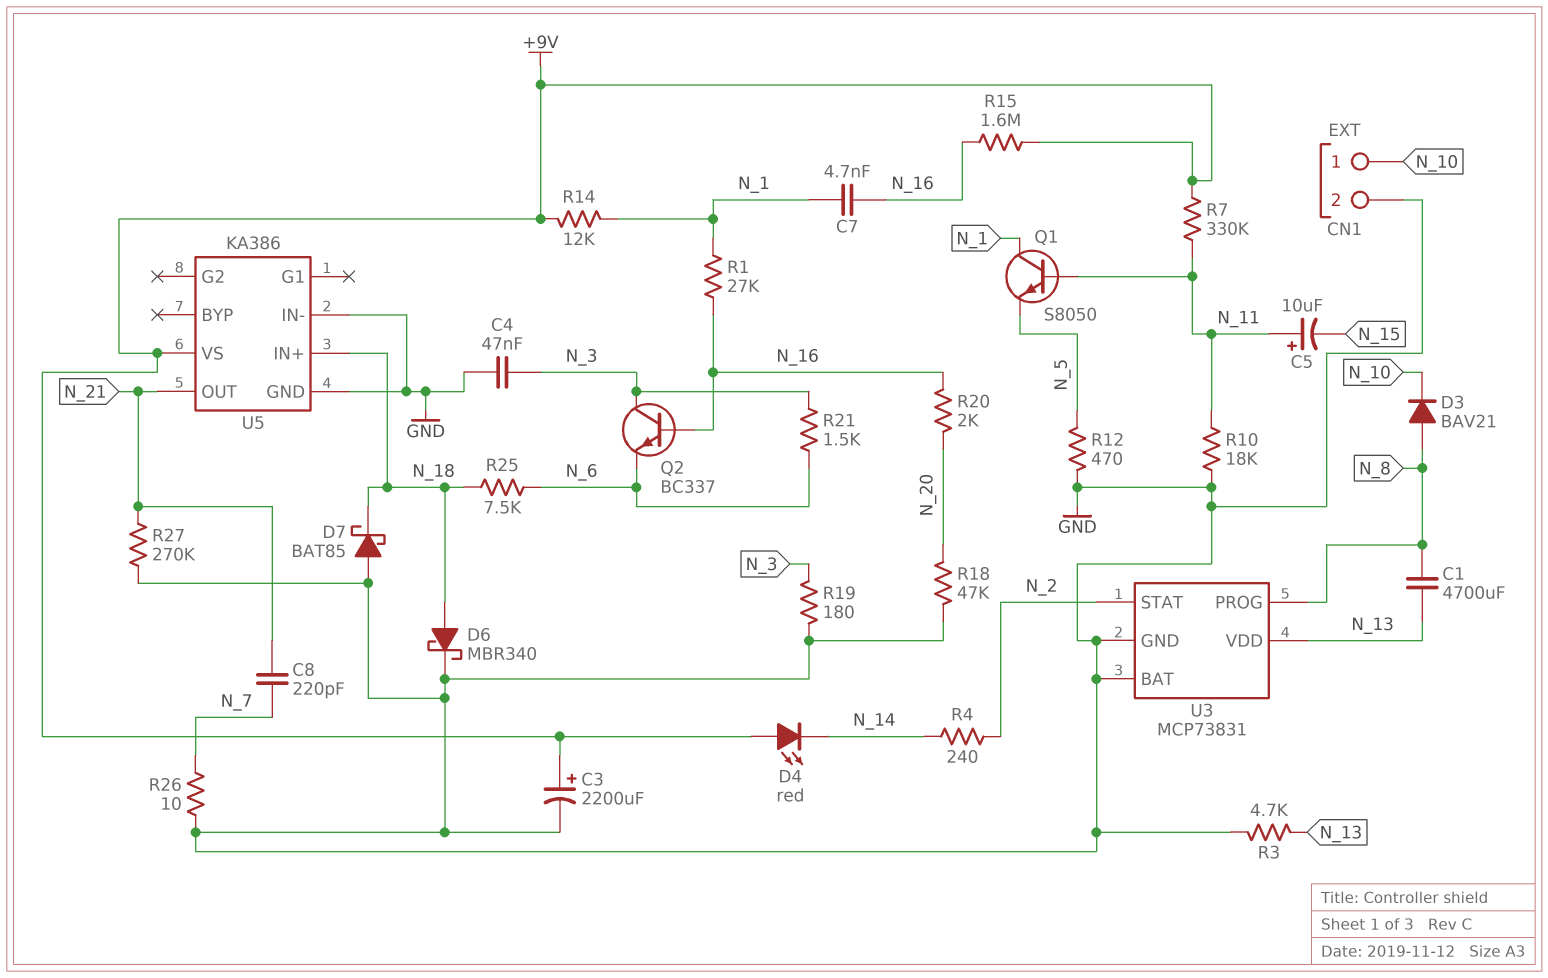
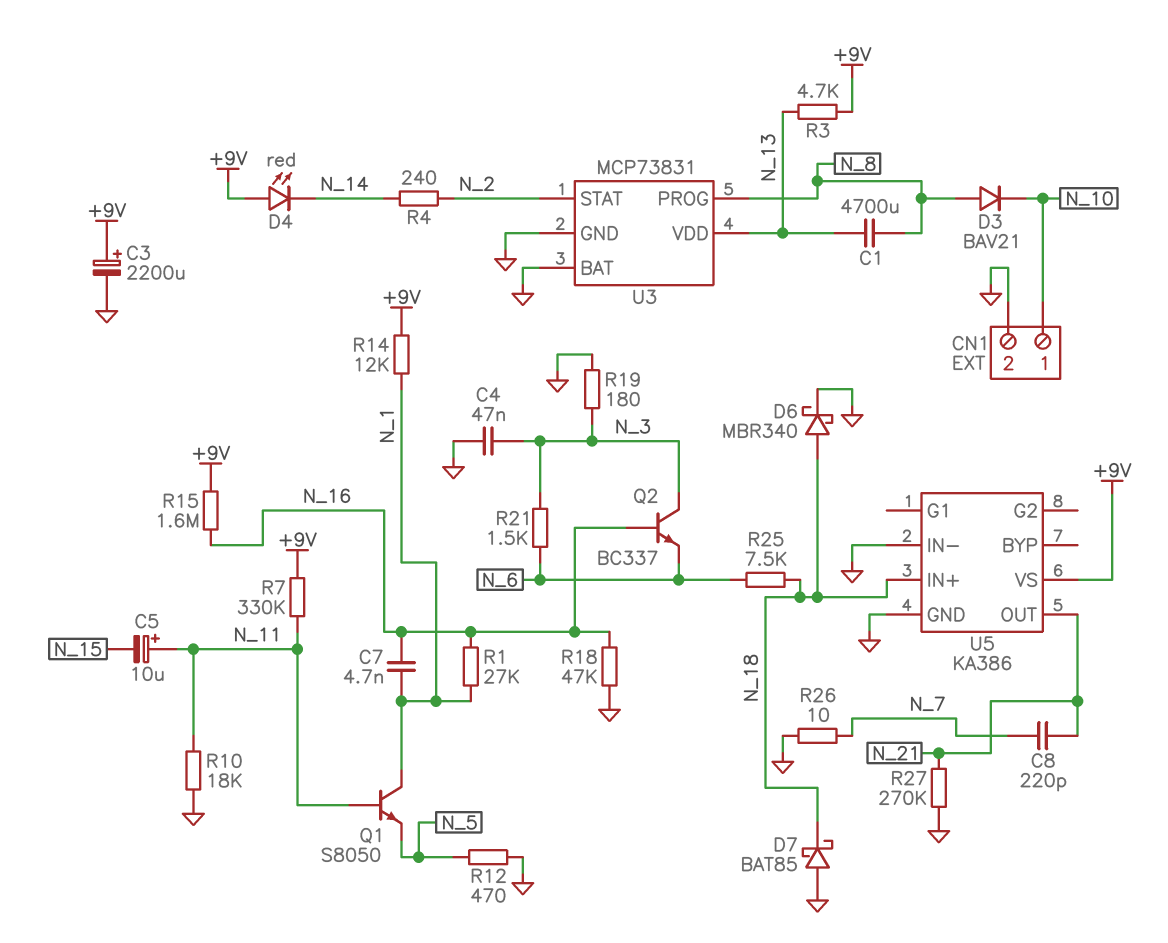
R3: 4.7k (GND, N_13) -> 4.7k (+9V, N_13)
R18: 47k (GND, N_20) -> 47k (GND, N_16)
R20: 2k (N_16, N_20) -> none

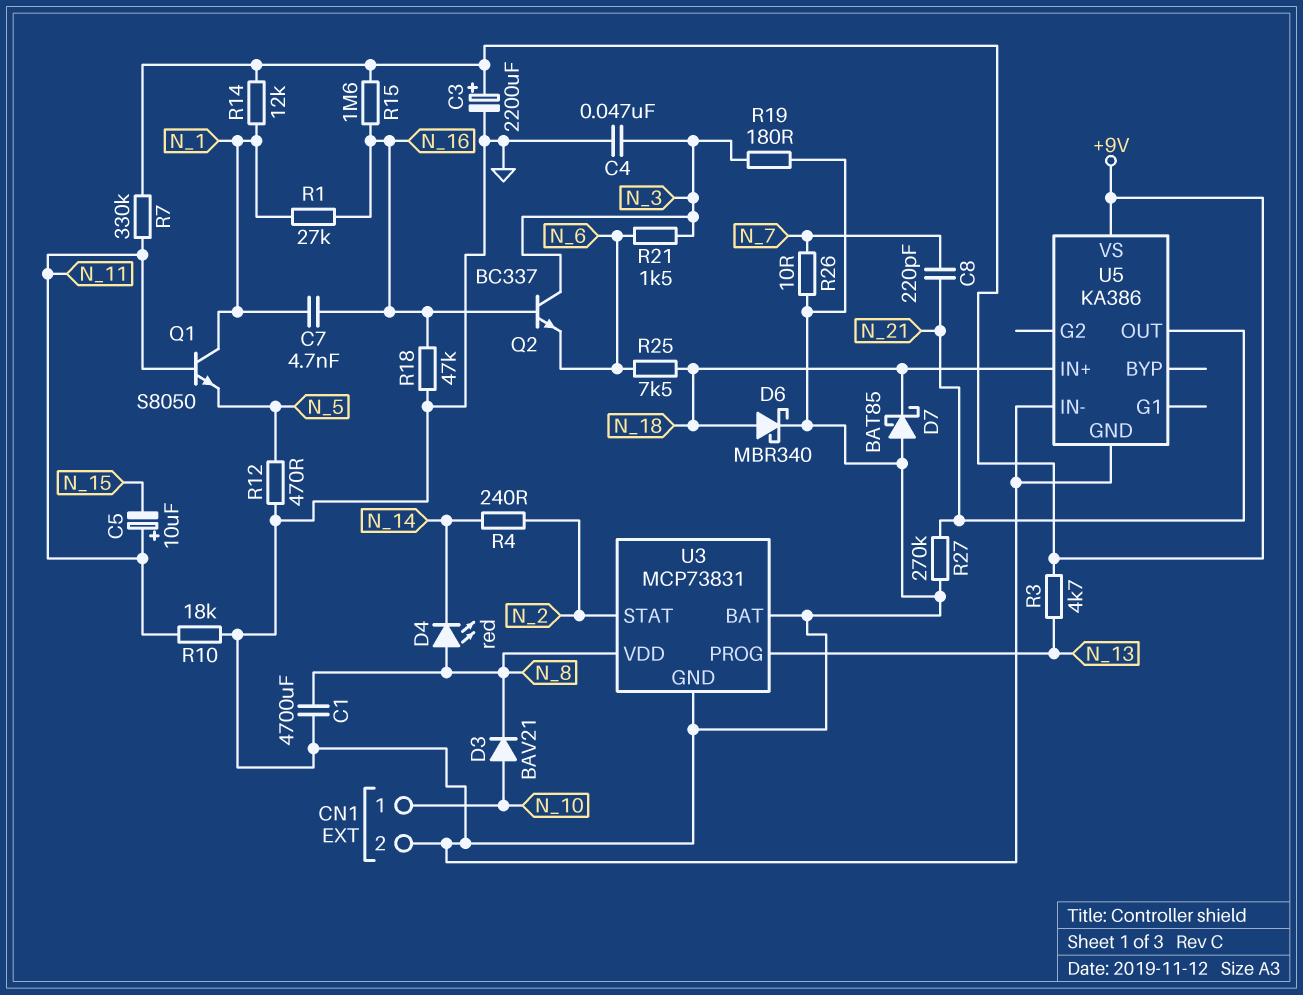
C1: 4700uF (N_8, N_13) -> 4700uF (GND, N_8)
D3: diode BAV21 (A N_8, K N_10) -> diode BAV21 (A N_10, K N_8)
D4: LED red (A +9V, K N_14) -> LED red (A N_8, K N_14)
U3 pin PROG: N_8 -> N_13
U3 pin VDD: N_13 -> N_8

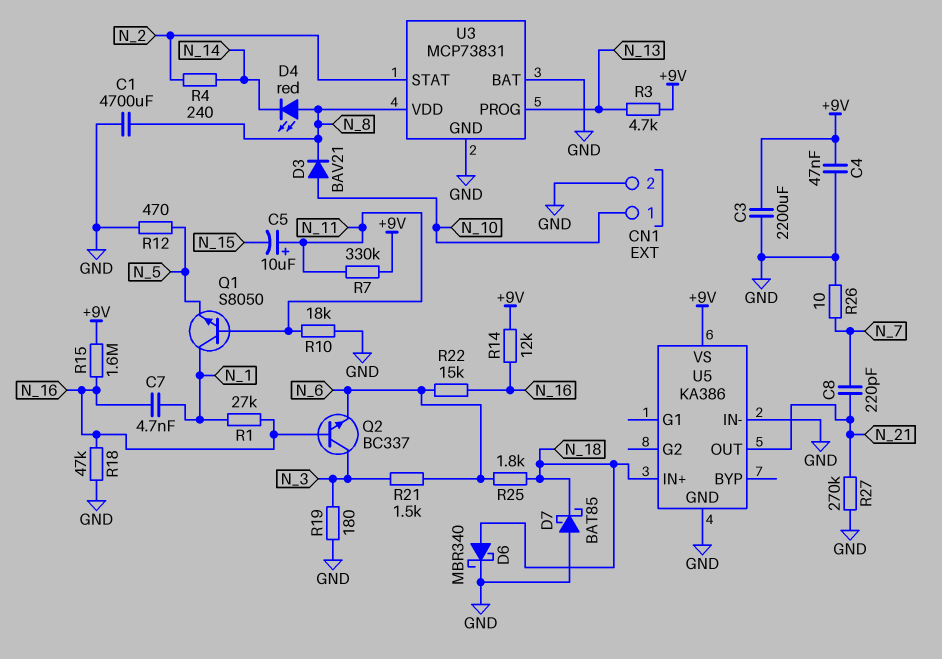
C3: 2200uF (plus +9V, minus GND) -> 2200uF (+9V, GND)
C4: 47nF (GND, N_3) -> 47nF (+9V, GND)
R14: 12k (+9V, N_1) -> 12k (+9V, N_16)
R22: none -> 15k (N_6, N_16)
R25: 7.5k (N_6, N_18) -> 1.8k (N_6, N_18)

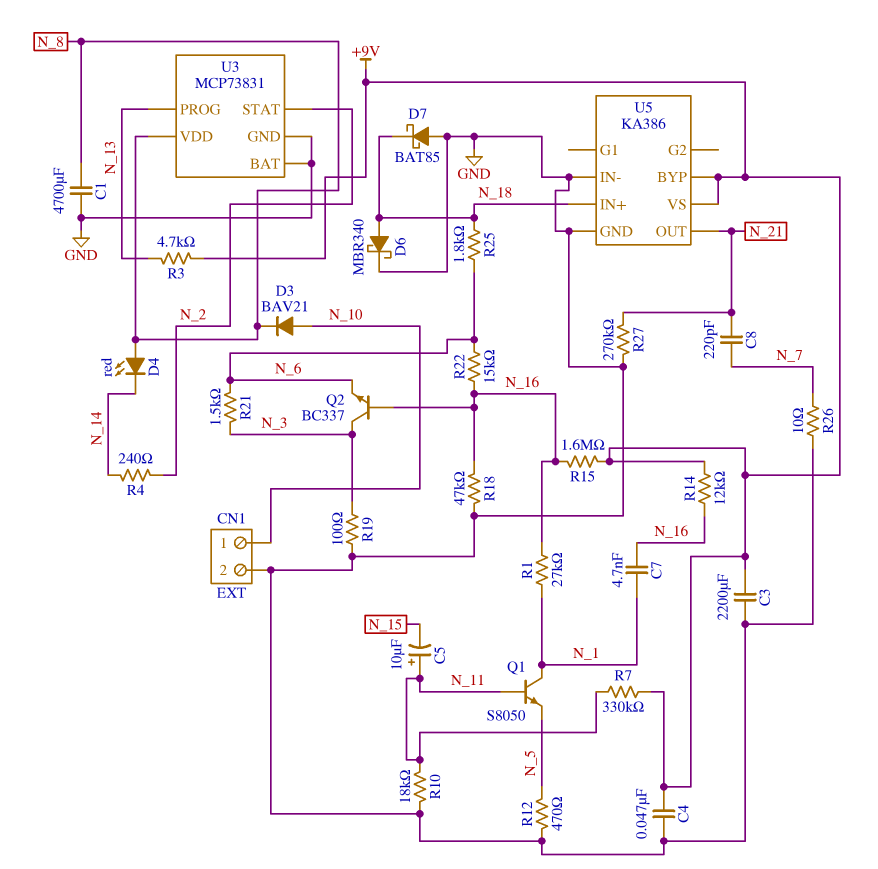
R19: 180 (GND, N_3) -> 100 (GND, N_3)
U5 pin BYP: none -> +9V

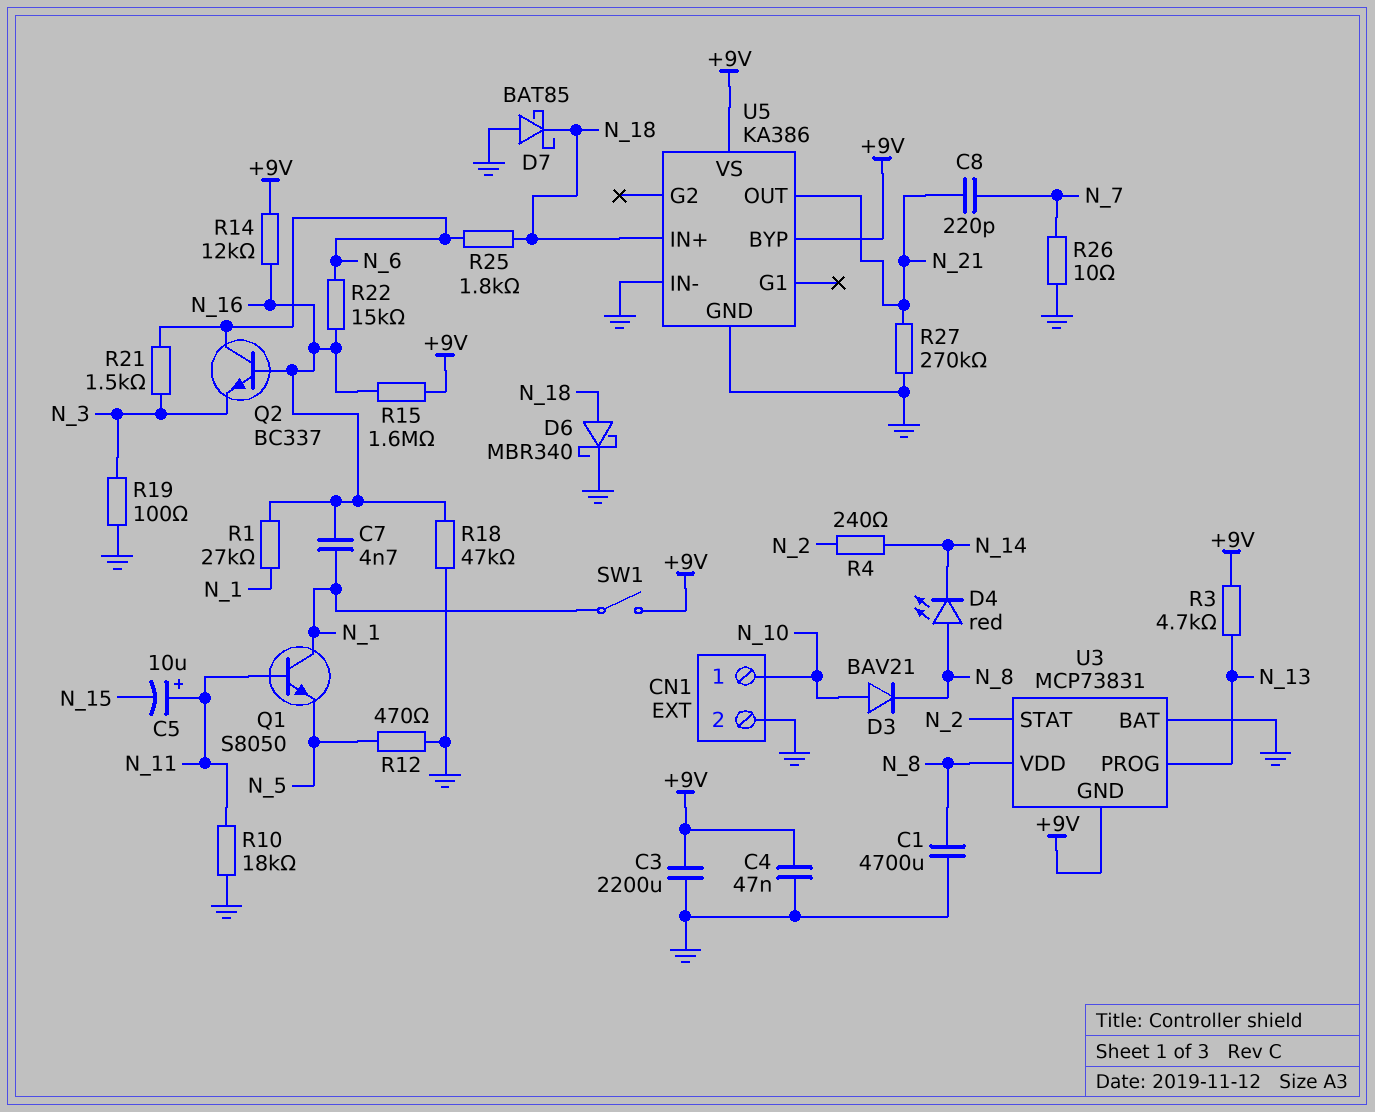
Q2: NPN BC337 (B N_16, C N_3, E N_6) -> NPN BC337 (B N_16, C N_6, E N_3)
R7: 330k (+9V, N_11) -> none
SW1: none -> switch (+9V, N_1)
U3 pin GND: GND -> +9V

